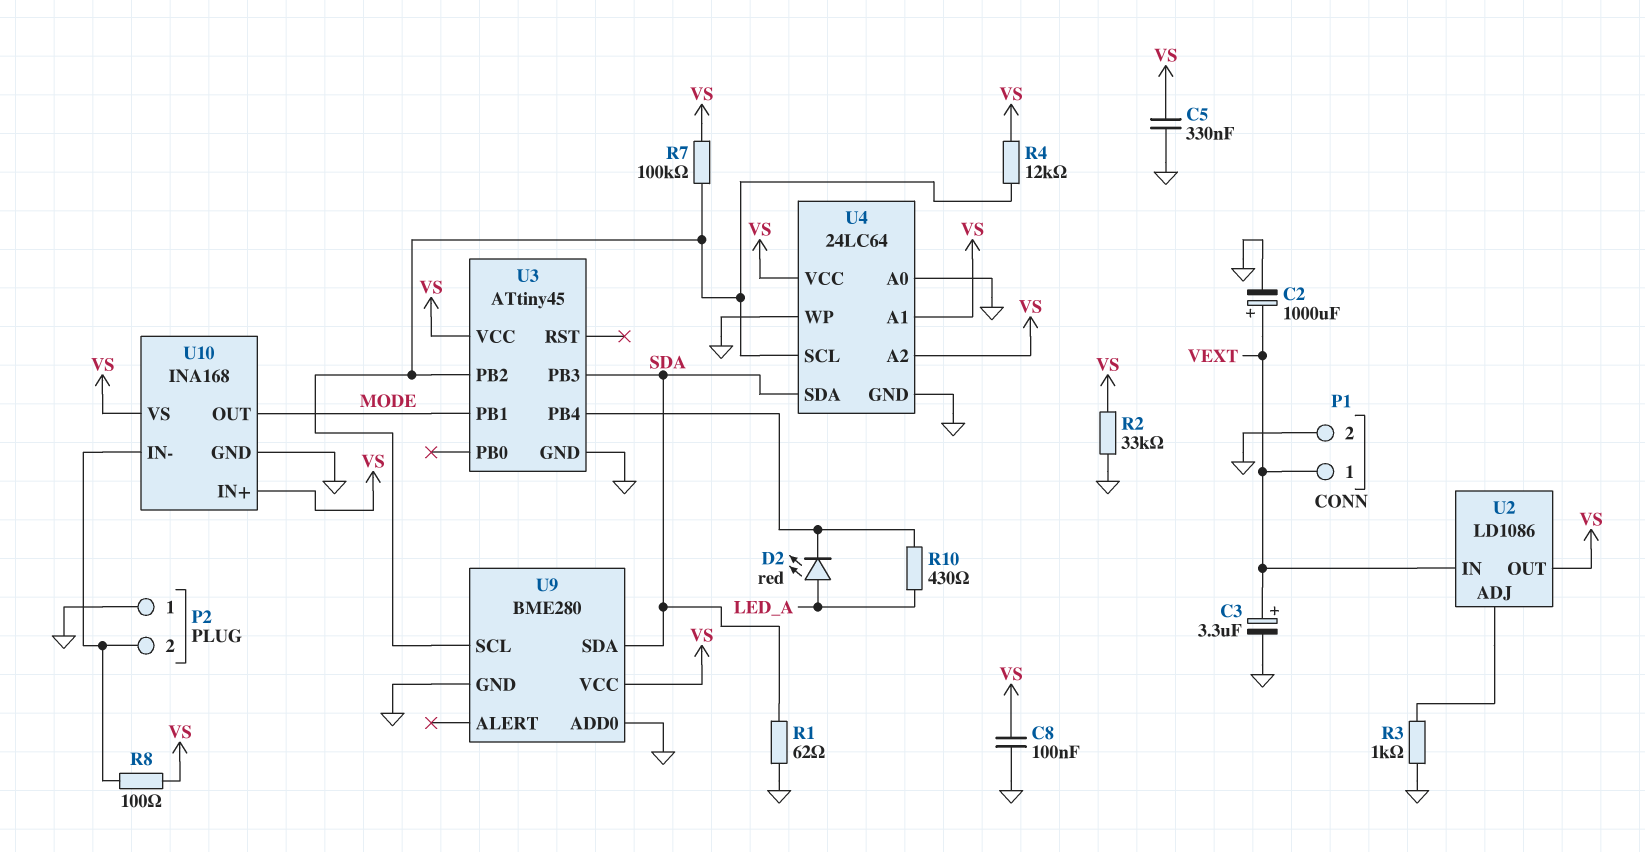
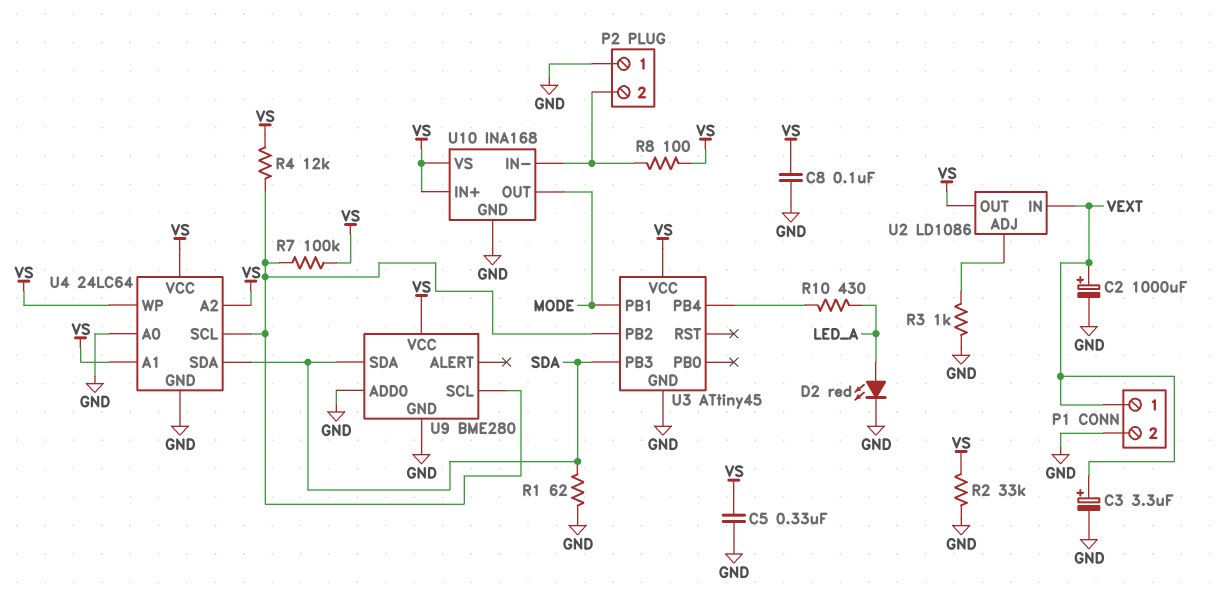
D2: LED red (A LED_A, K U3/PB4) -> LED red (A LED_A, K GND)
U4 pin WP: GND -> VS

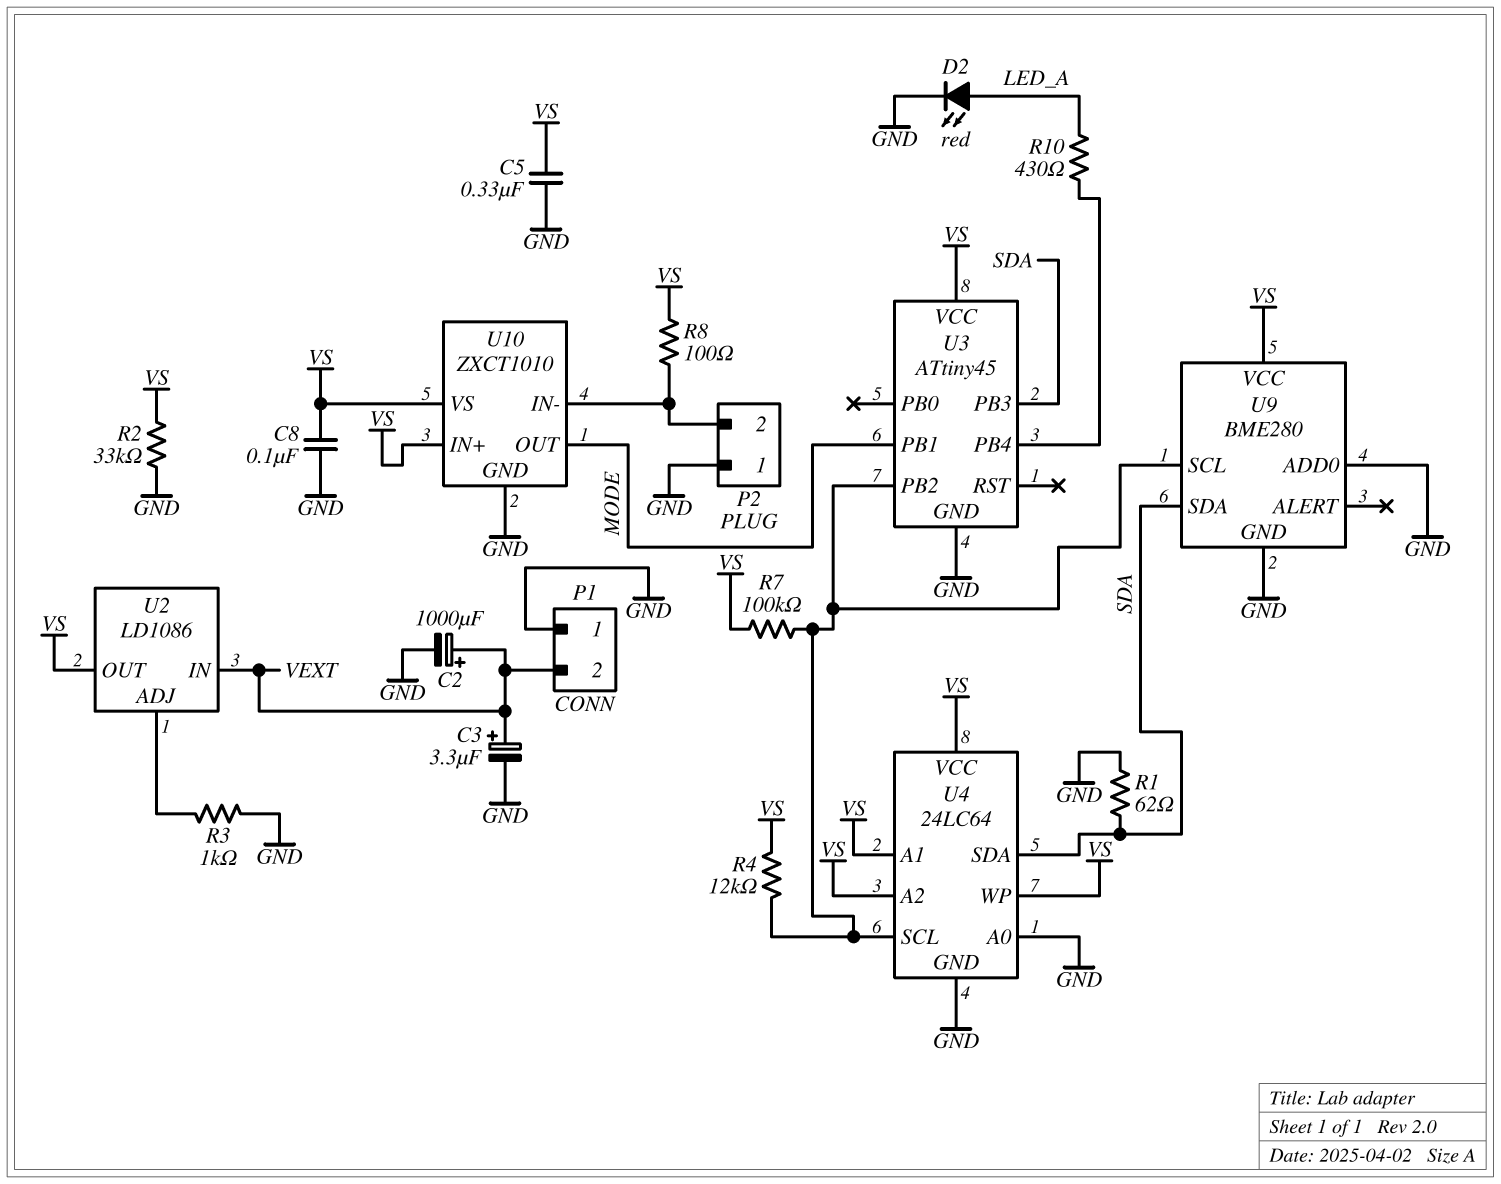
P1 pin 1: VEXT -> GND
P1 pin 2: GND -> VEXT
U10: INA168 -> ZXCT1010

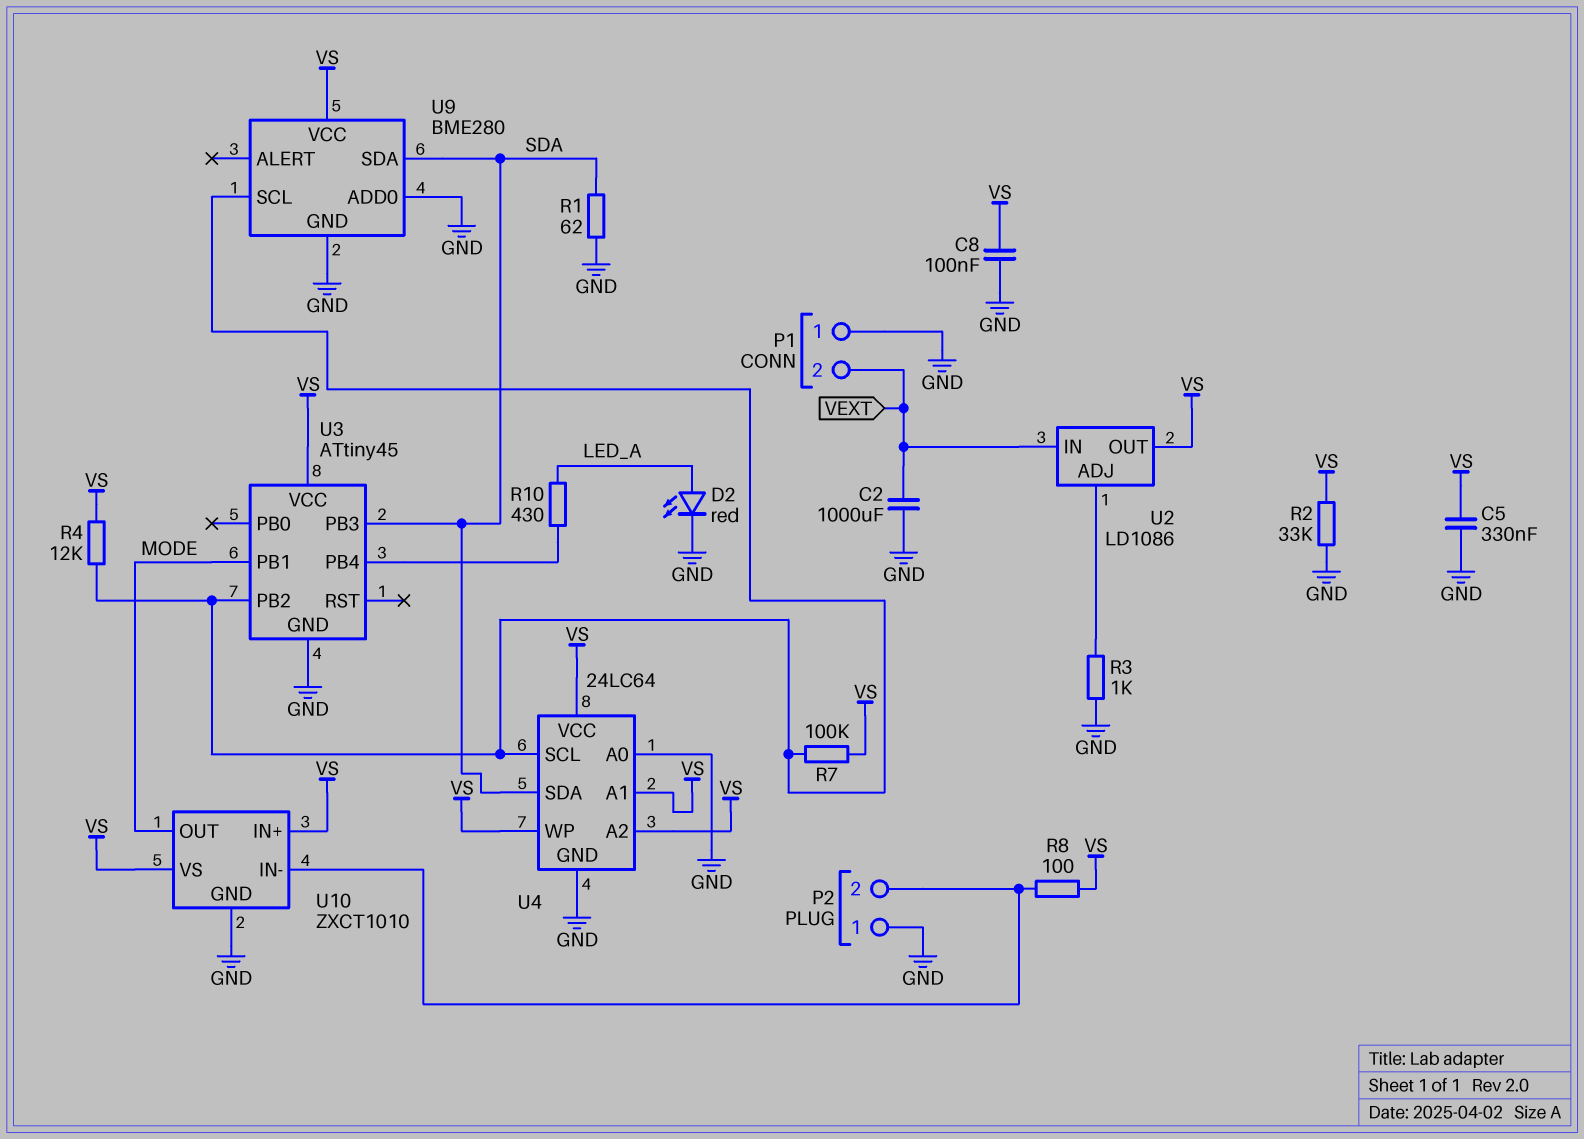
C2: 1000uF (plus VEXT, minus GND) -> 1000uF (GND, VEXT)
C3: 3.3uF (plus VEXT, minus GND) -> none

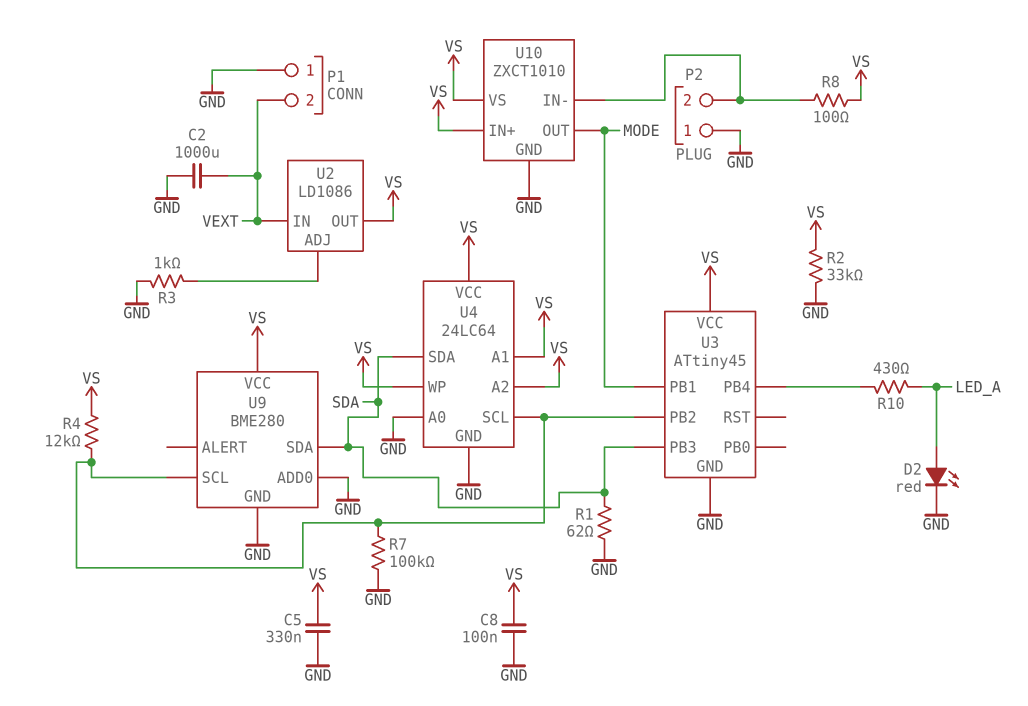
R7: 100k (U3/PB2, VS) -> 100k (GND, U3/PB2)

